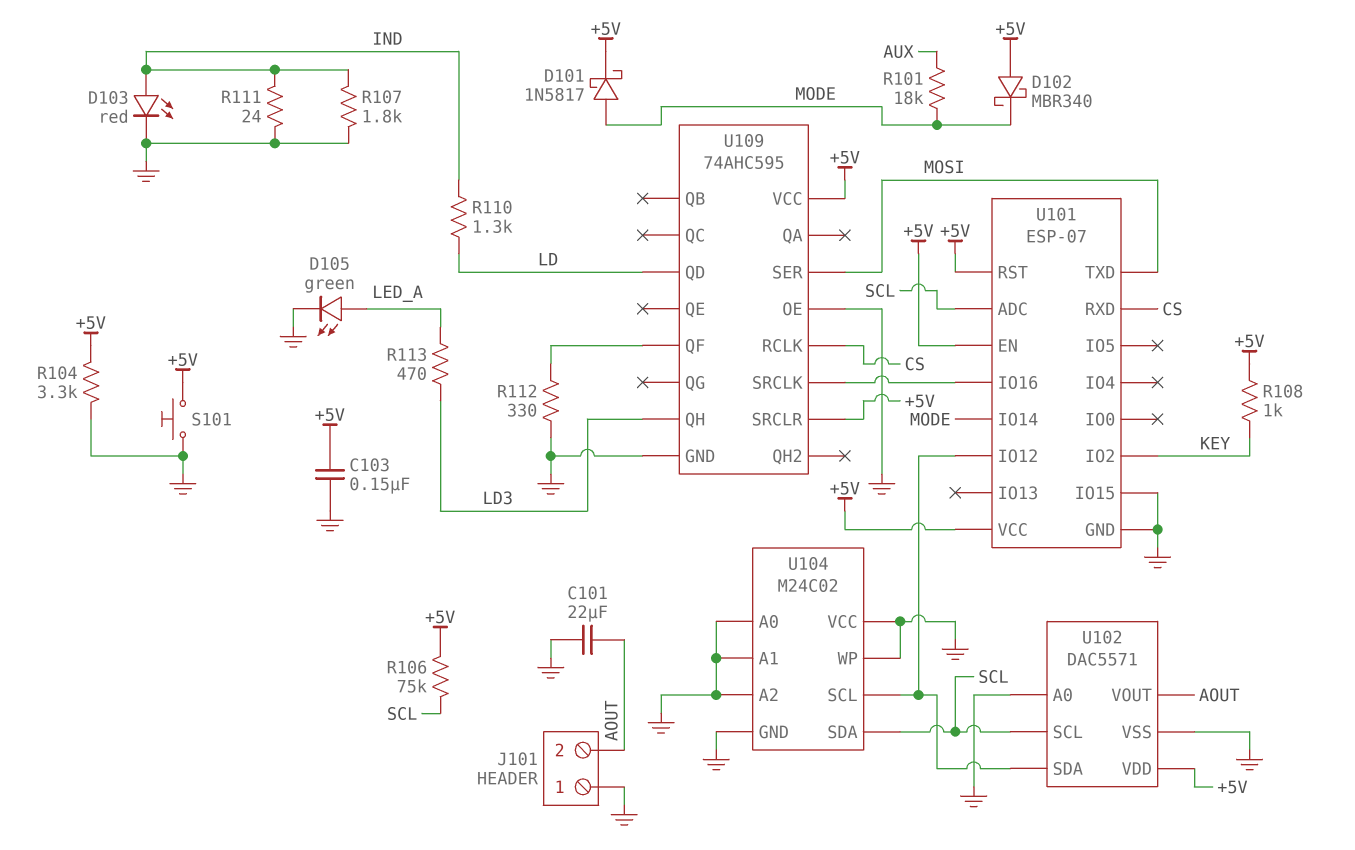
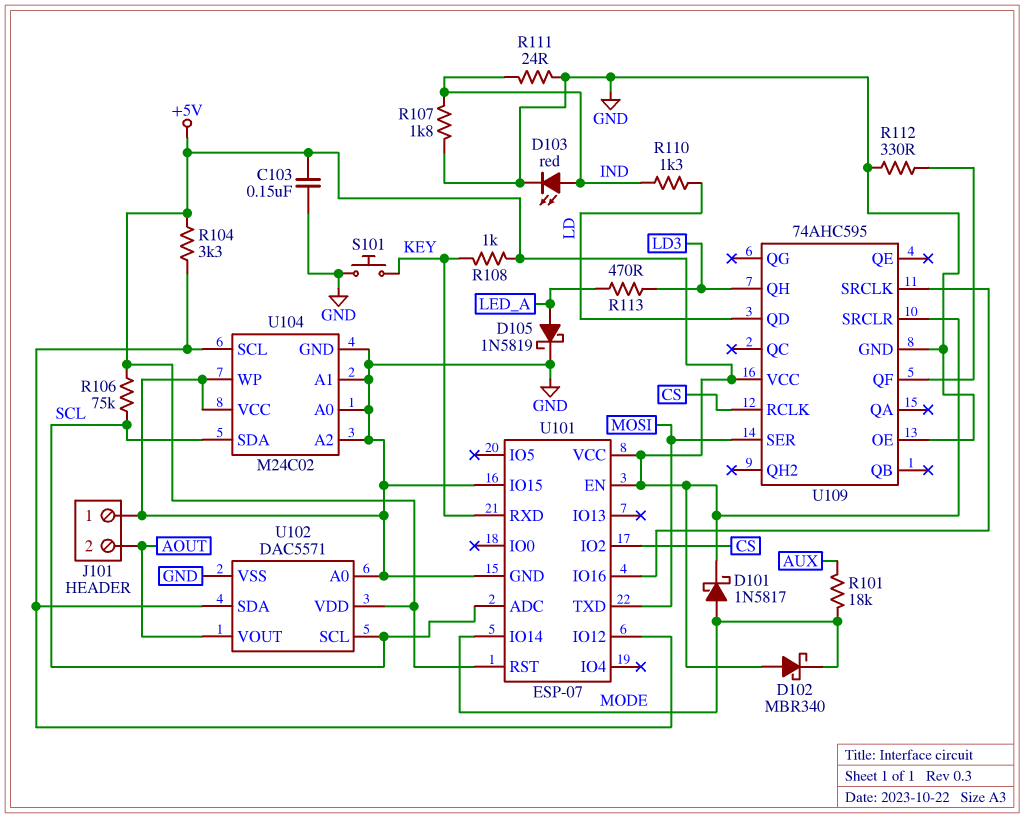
C101: 22uF (AOUT, GND) -> none
D105: LED green (A LED_A, K GND) -> schottky 1N5819 (A LED_A, K GND)
R104: 3.3k (+5V, GND) -> 3.3k (+5V, U101/IO12)
S101: button (+5V, GND) -> button (GND, KEY)
U101 pin IO2: KEY -> CS
U101 pin RXD: CS -> KEY

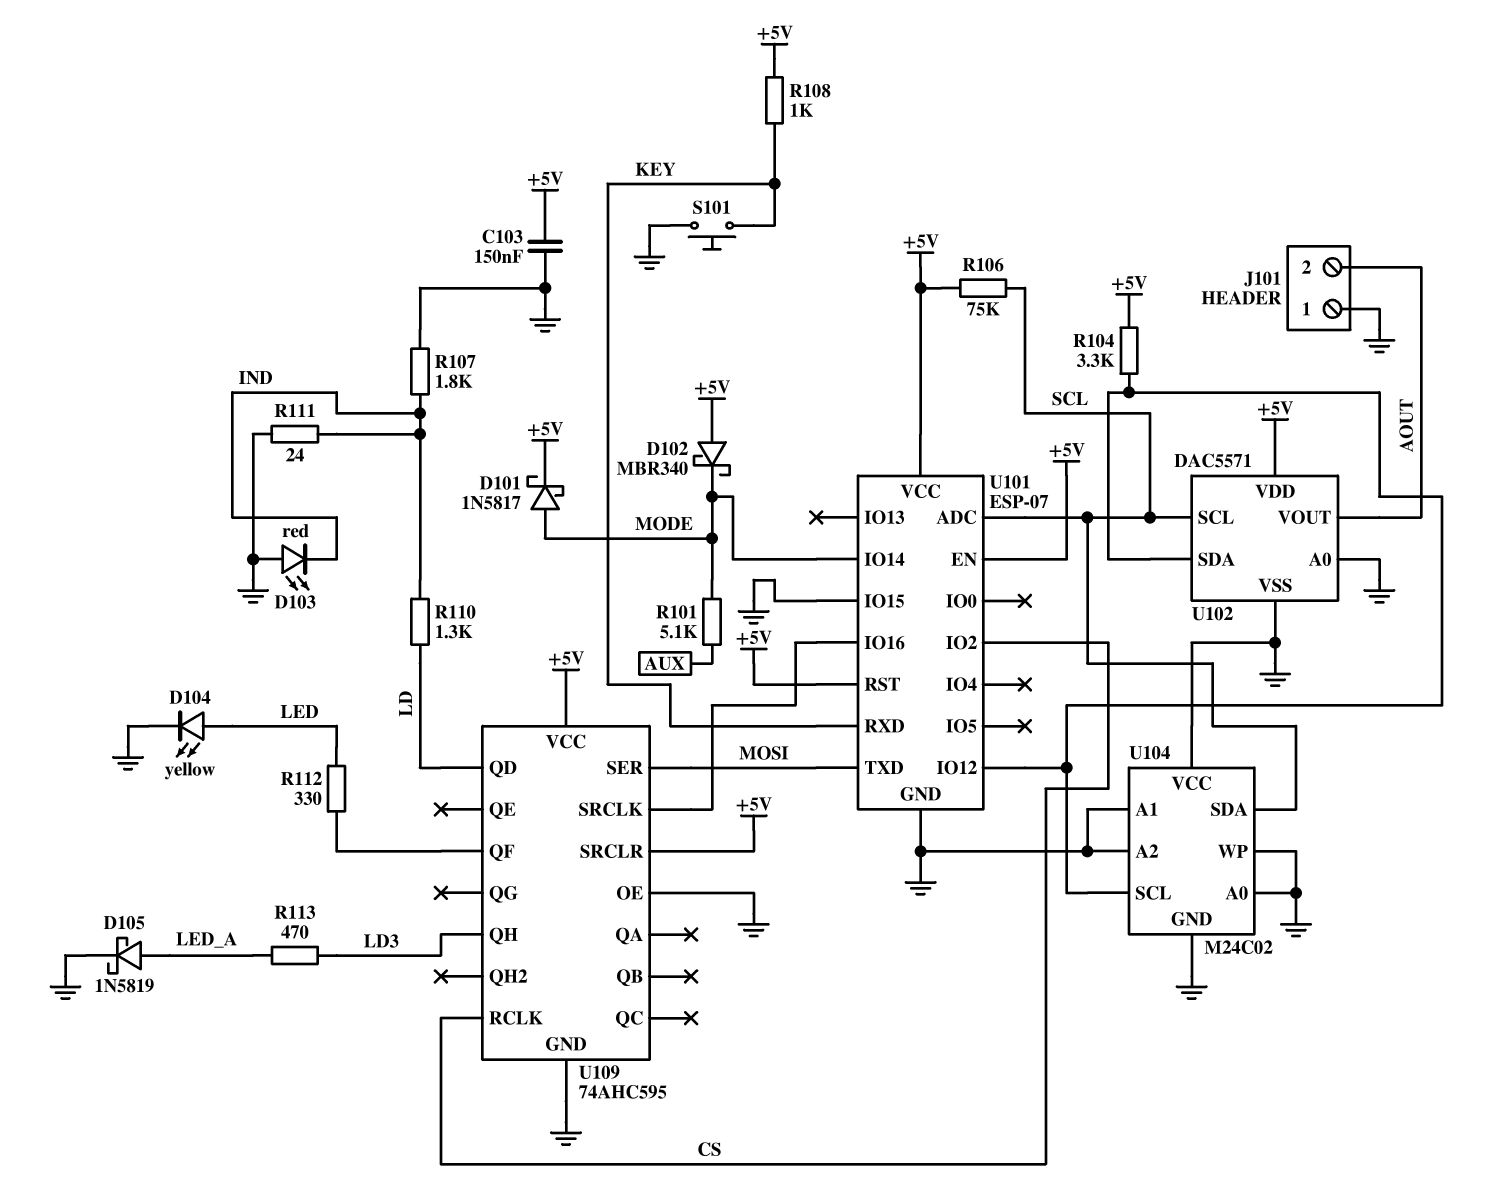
D103: LED red (A IND, K GND) -> LED red (A GND, K IND)
D104: none -> LED yellow (A LED, K GND)
R101: 18k (AUX, MODE) -> 5.1k (AUX, MODE)
R112: 330 (GND, U109/QF) -> 330 (LED, U109/QF)

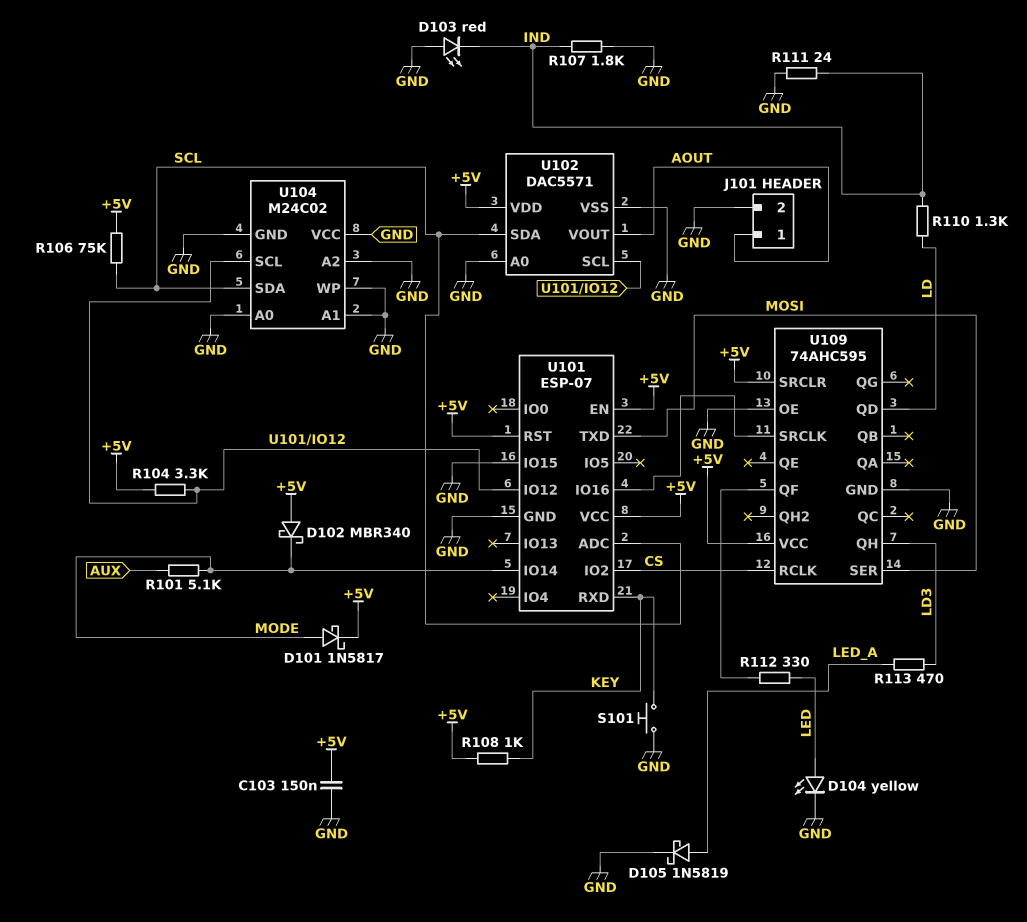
J101 pin 1: GND -> AOUT
J101 pin 2: AOUT -> GND
U102 pin SCL: SCL -> U101/IO12
U102 pin SDA: U101/IO12 -> SCL

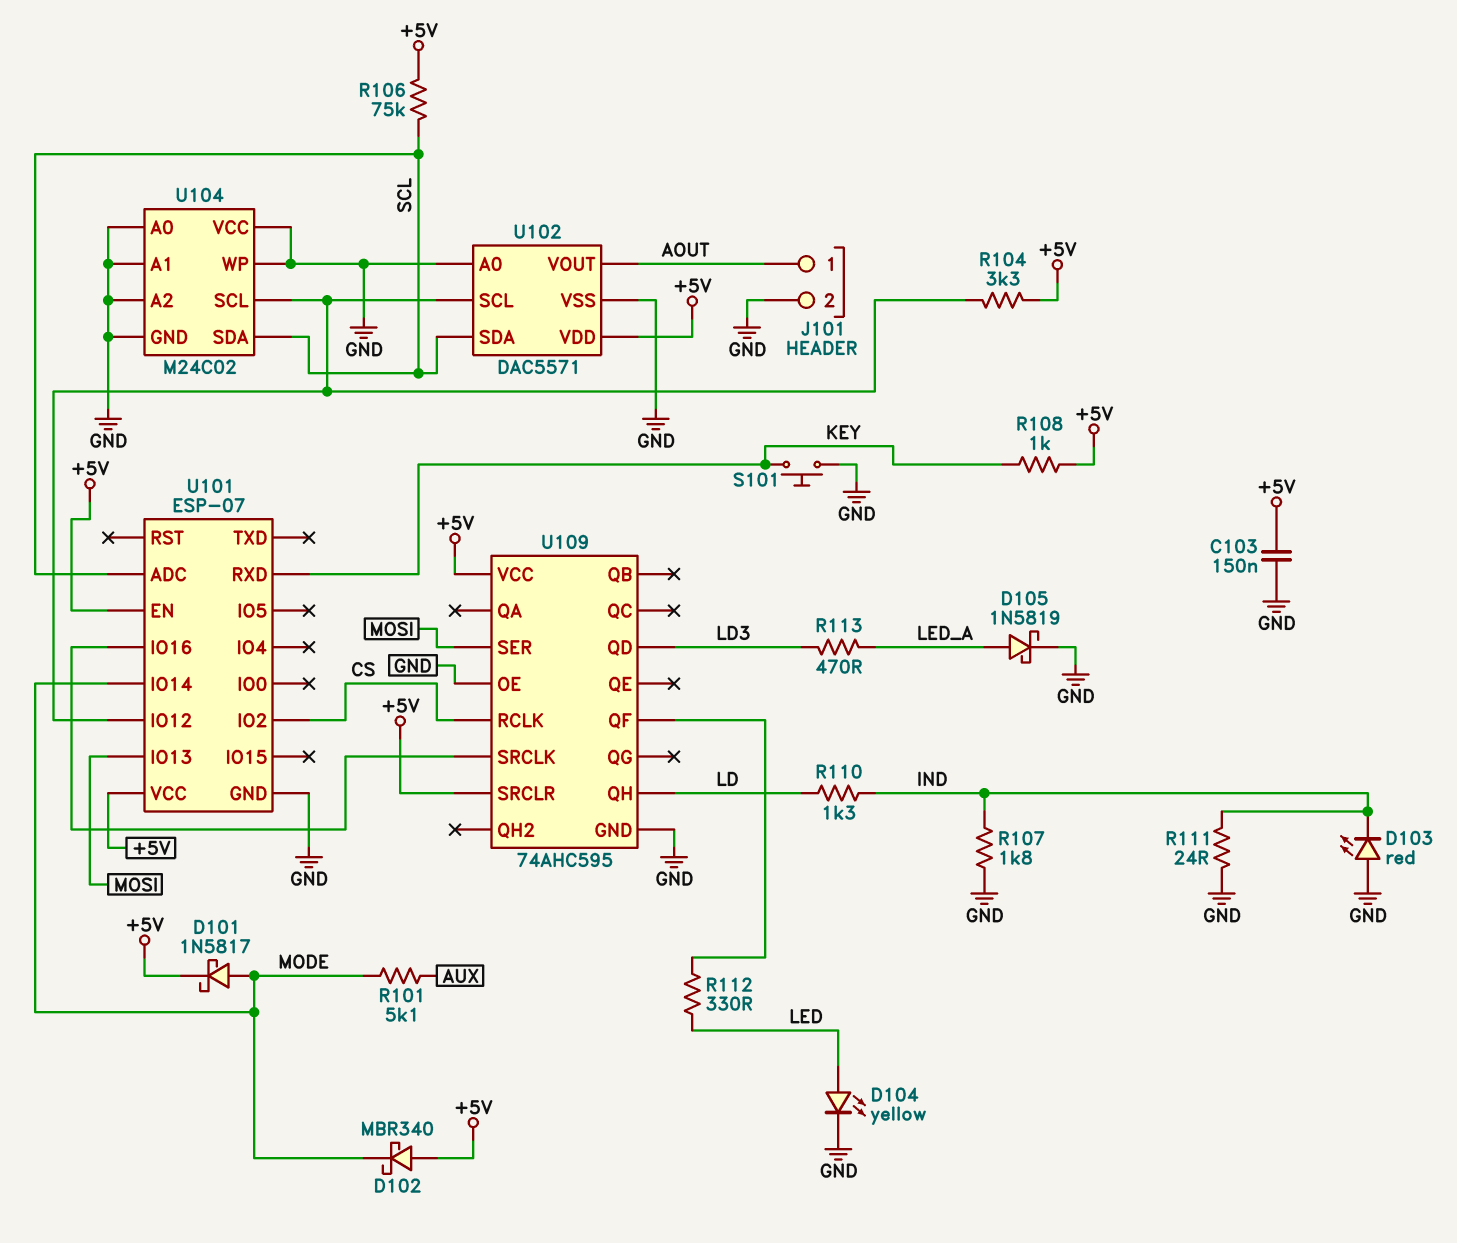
U101 pin IO13: none -> MOSI
U101 pin IO15: GND -> none
U101 pin RST: +5V -> none
U101 pin TXD: MOSI -> none
U109 pin QD: LD -> LD3
U109 pin QH: LD3 -> LD

